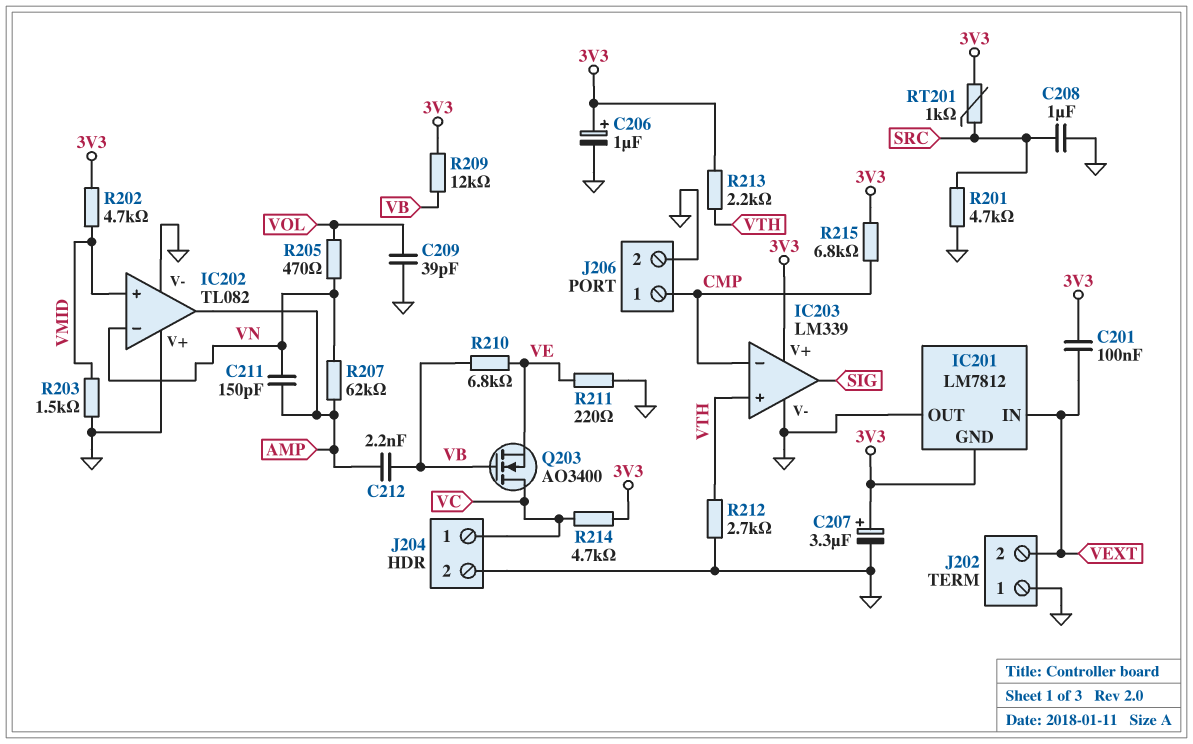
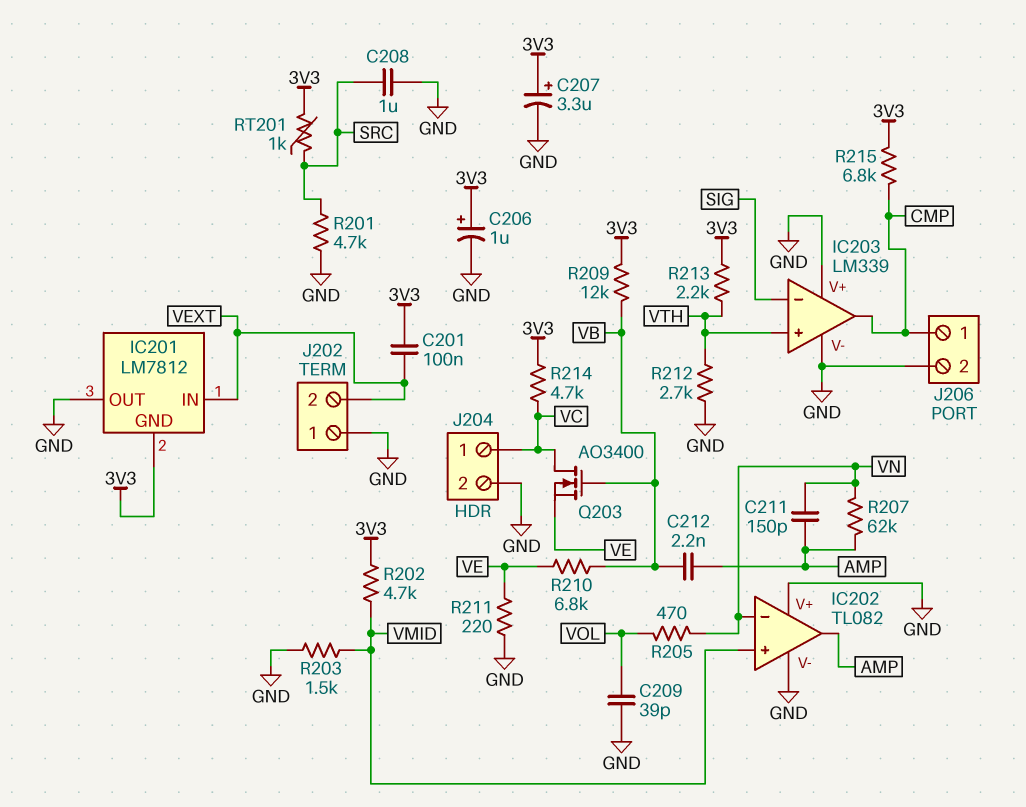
IC203 pin V+: 3V3 -> GND
IC203 pin in-: CMP -> SIG
IC203 pin out: SIG -> CMP

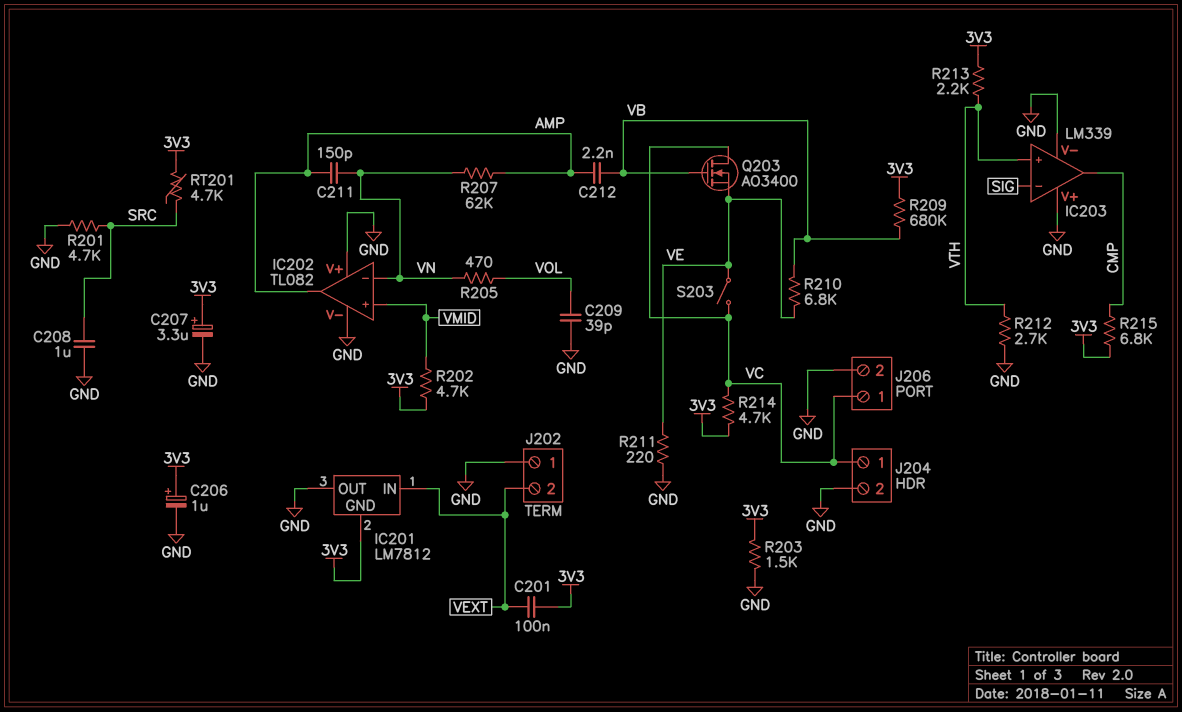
J206 pin 1: CMP -> VC
R203: 1.5k (GND, VMID) -> 1.5k (3V3, GND)
R209: 12k (3V3, VB) -> 680k (3V3, VB)
RT201: 1k (3V3, SRC) -> 4.7k (3V3, SRC)
S203: none -> switch (VC, VE)

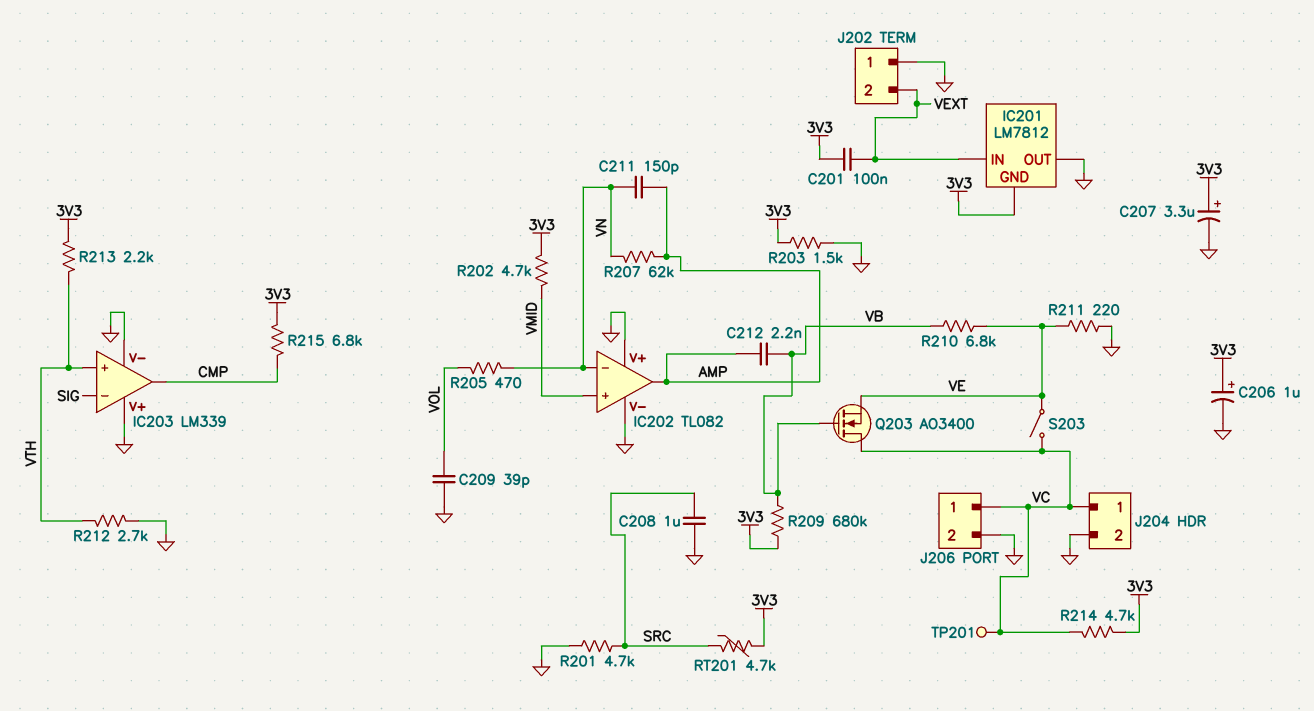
TP201: none -> test point (VC)

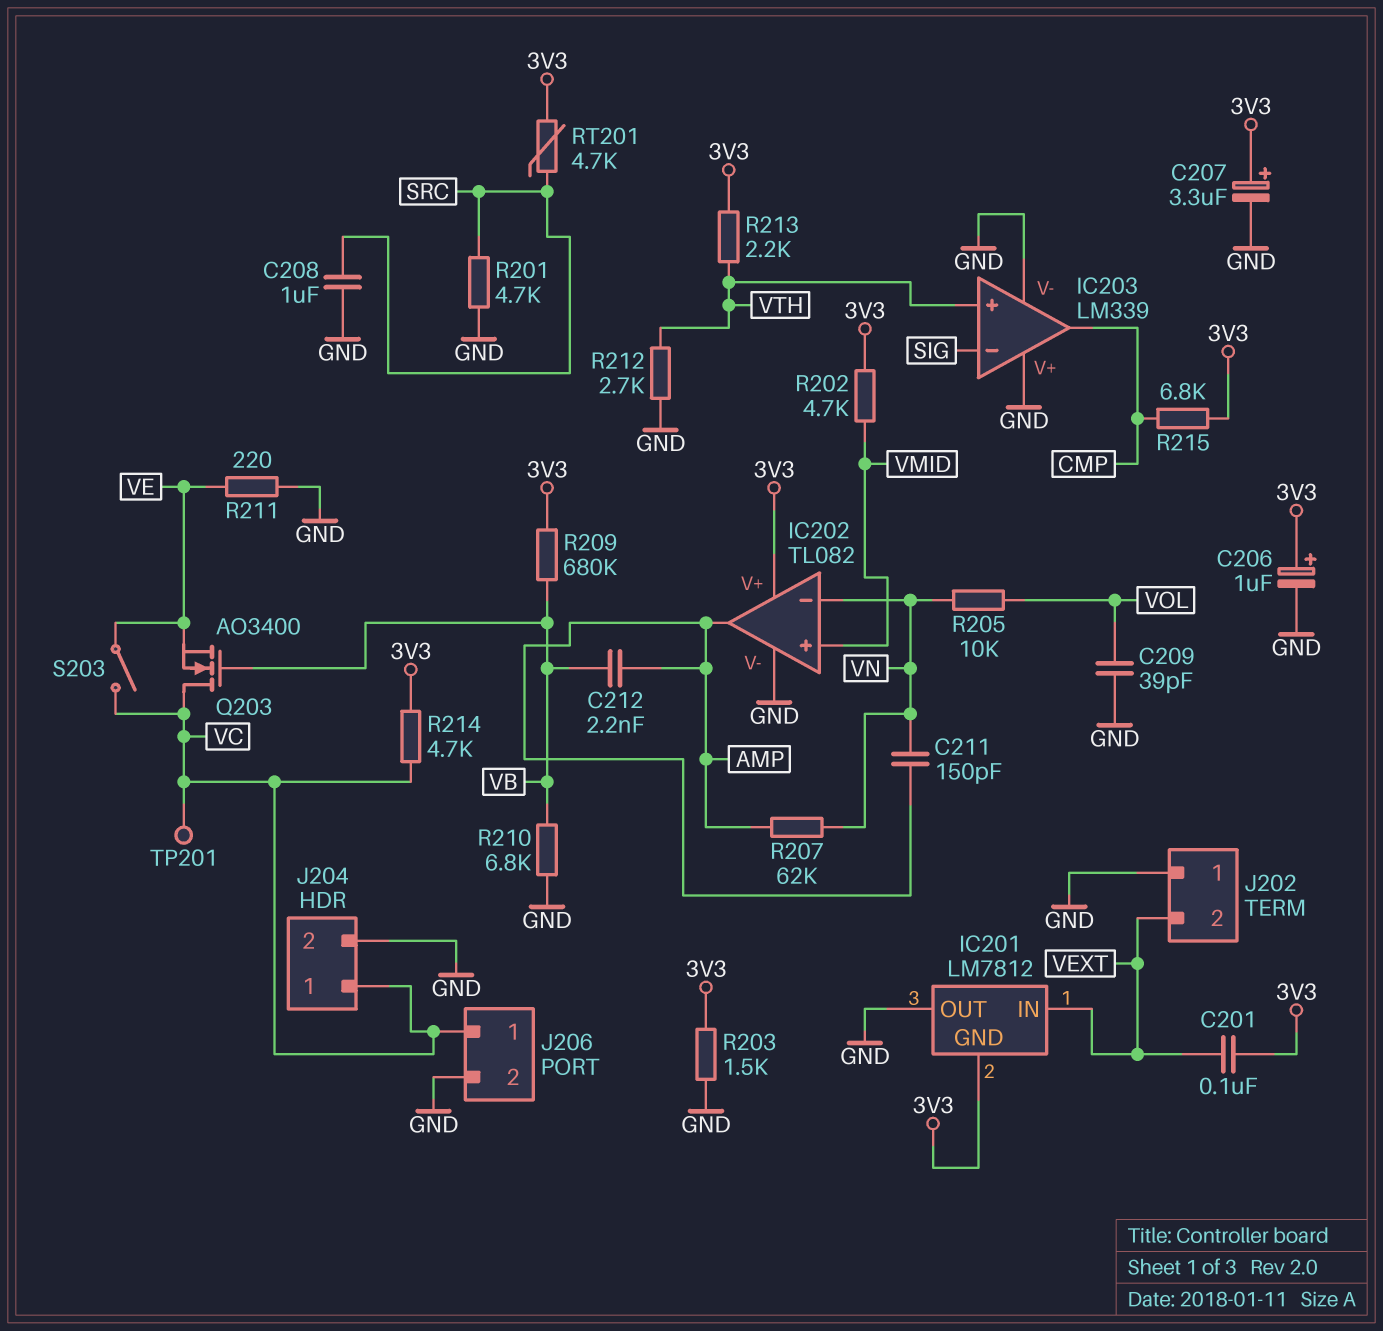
IC202 pin V+: GND -> 3V3
R205: 470 (VN, VOL) -> 10k (VN, VOL)
R210: 6.8k (VB, VE) -> 6.8k (GND, VB)

